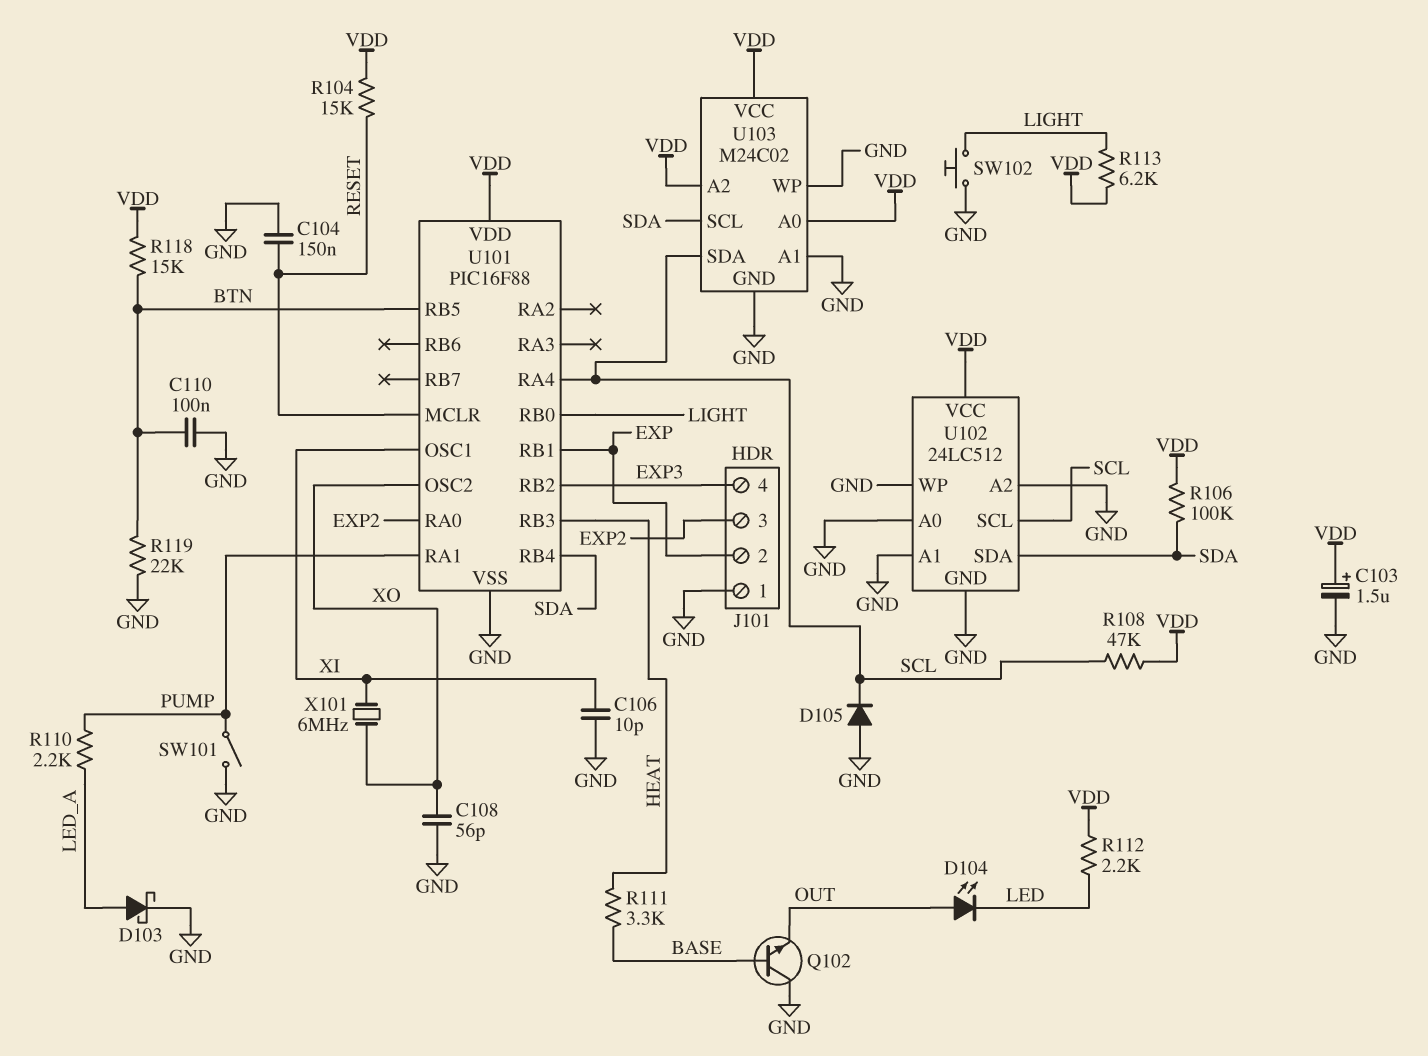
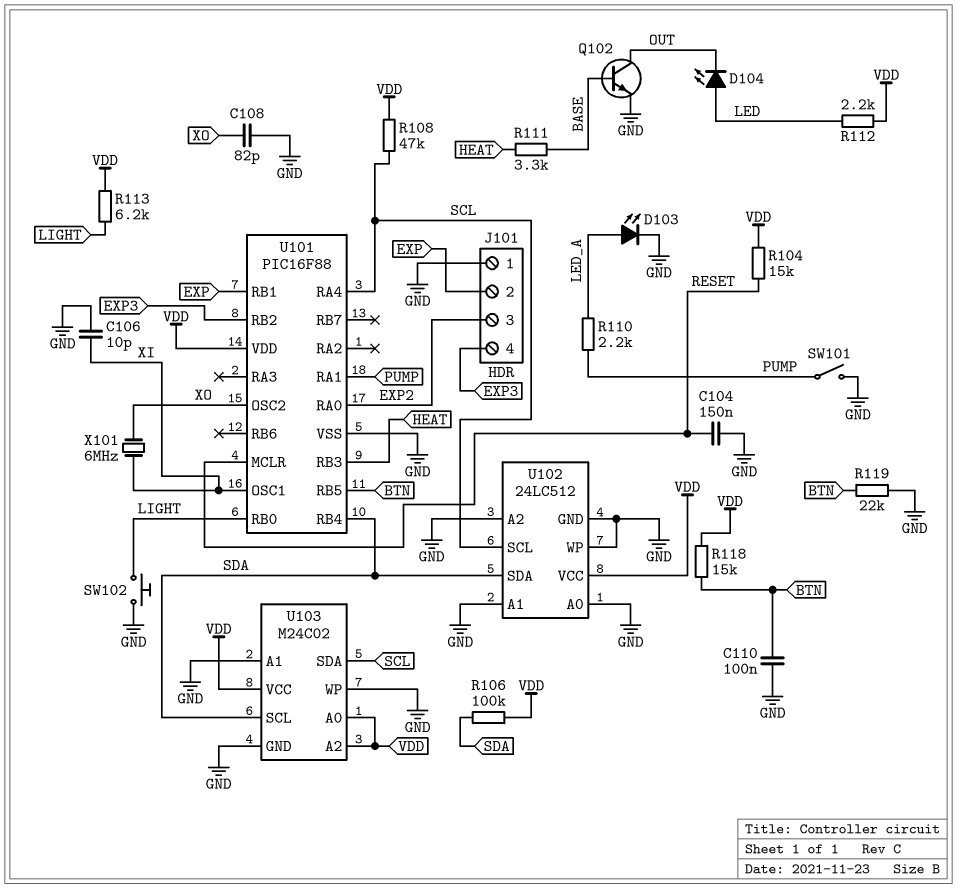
C103: 1.5uF (plus VDD, minus GND) -> none
C108: 56pF (GND, XO) -> 82pF (GND, XO)
D103: schottky (A LED_A, K GND) -> LED (A LED_A, K GND)
D104: LED (A OUT, K LED) -> LED (A LED, K OUT)
D105: diode (A GND, K SCL) -> none
Q102: NPN (B BASE, C GND, E OUT) -> NPN (B BASE, C OUT, E GND)

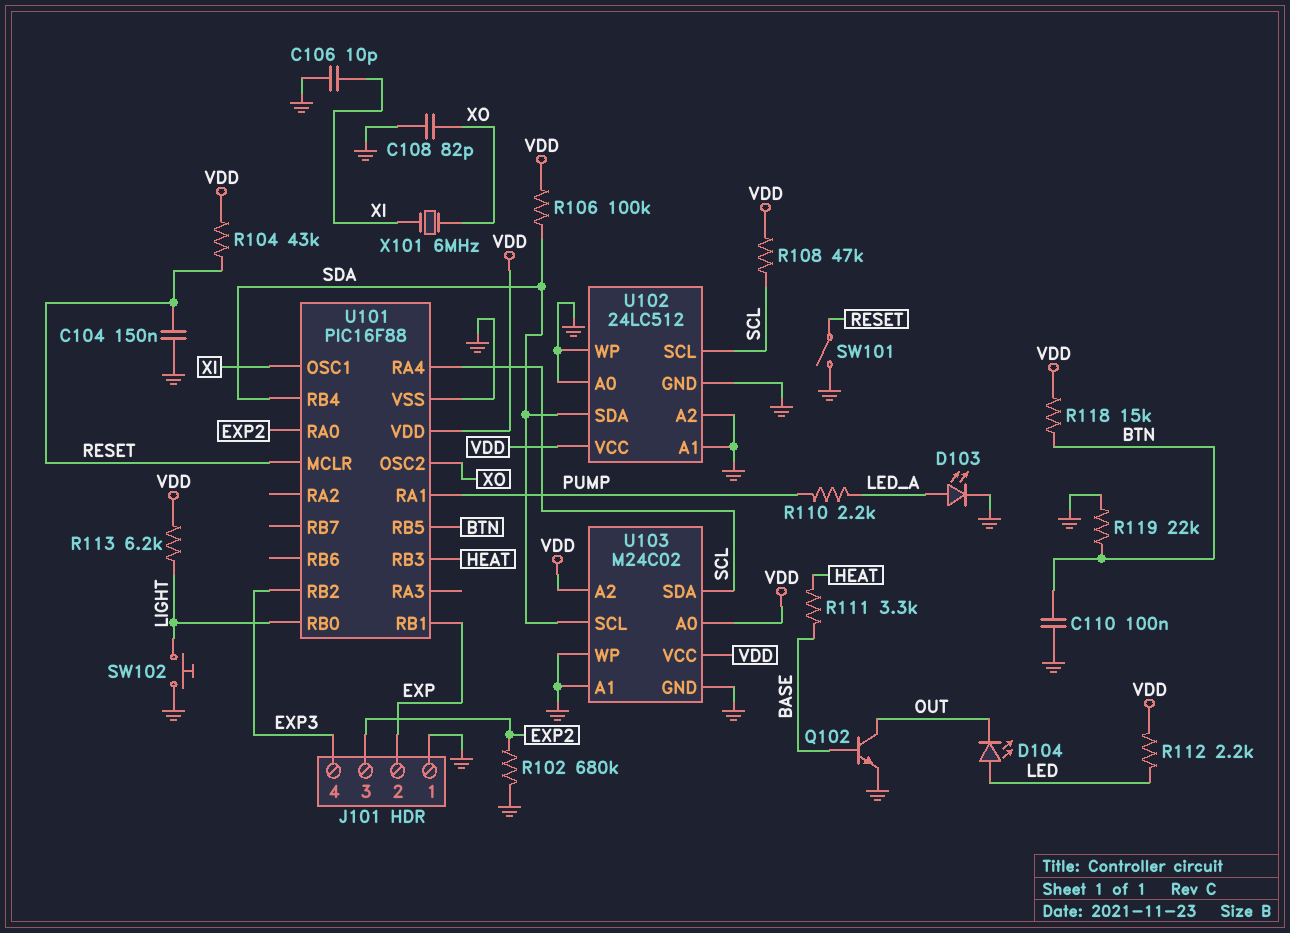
R102: none -> 680k (EXP2, GND)
R104: 15k (RESET, VDD) -> 43k (RESET, VDD)
SW101: switch (GND, PUMP) -> switch (GND, RESET)

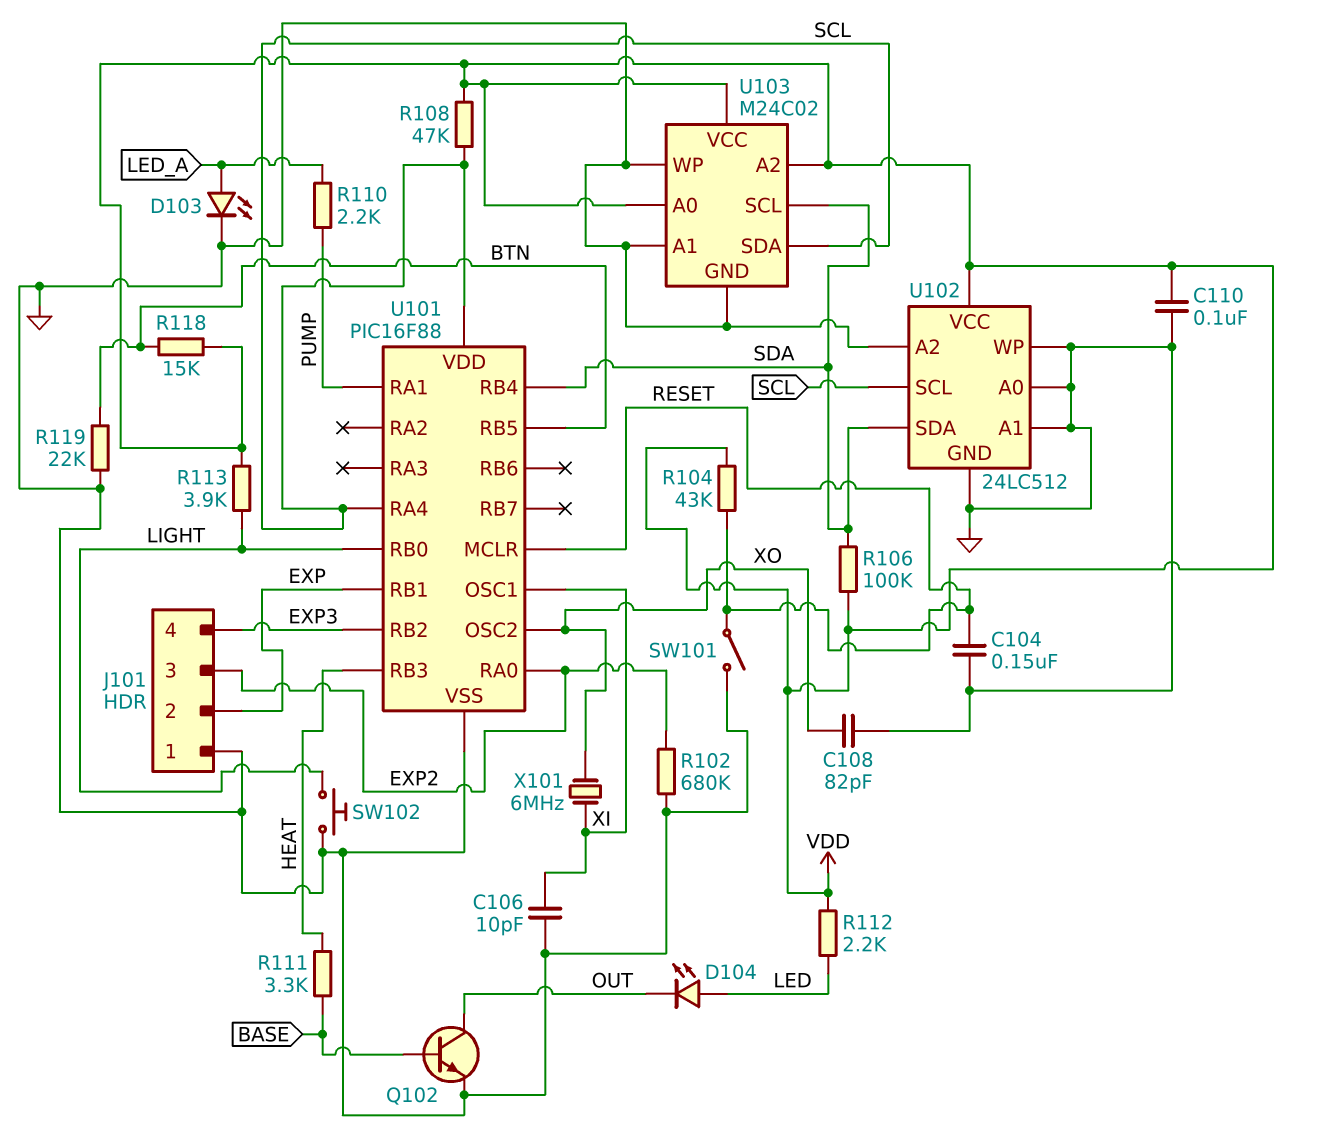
C110: 100nF (BTN, GND) -> 100nF (GND, VDD)
R113: 6.2k (LIGHT, VDD) -> 3.9k (LIGHT, VDD)
U101 pin VDD: VDD -> SCL

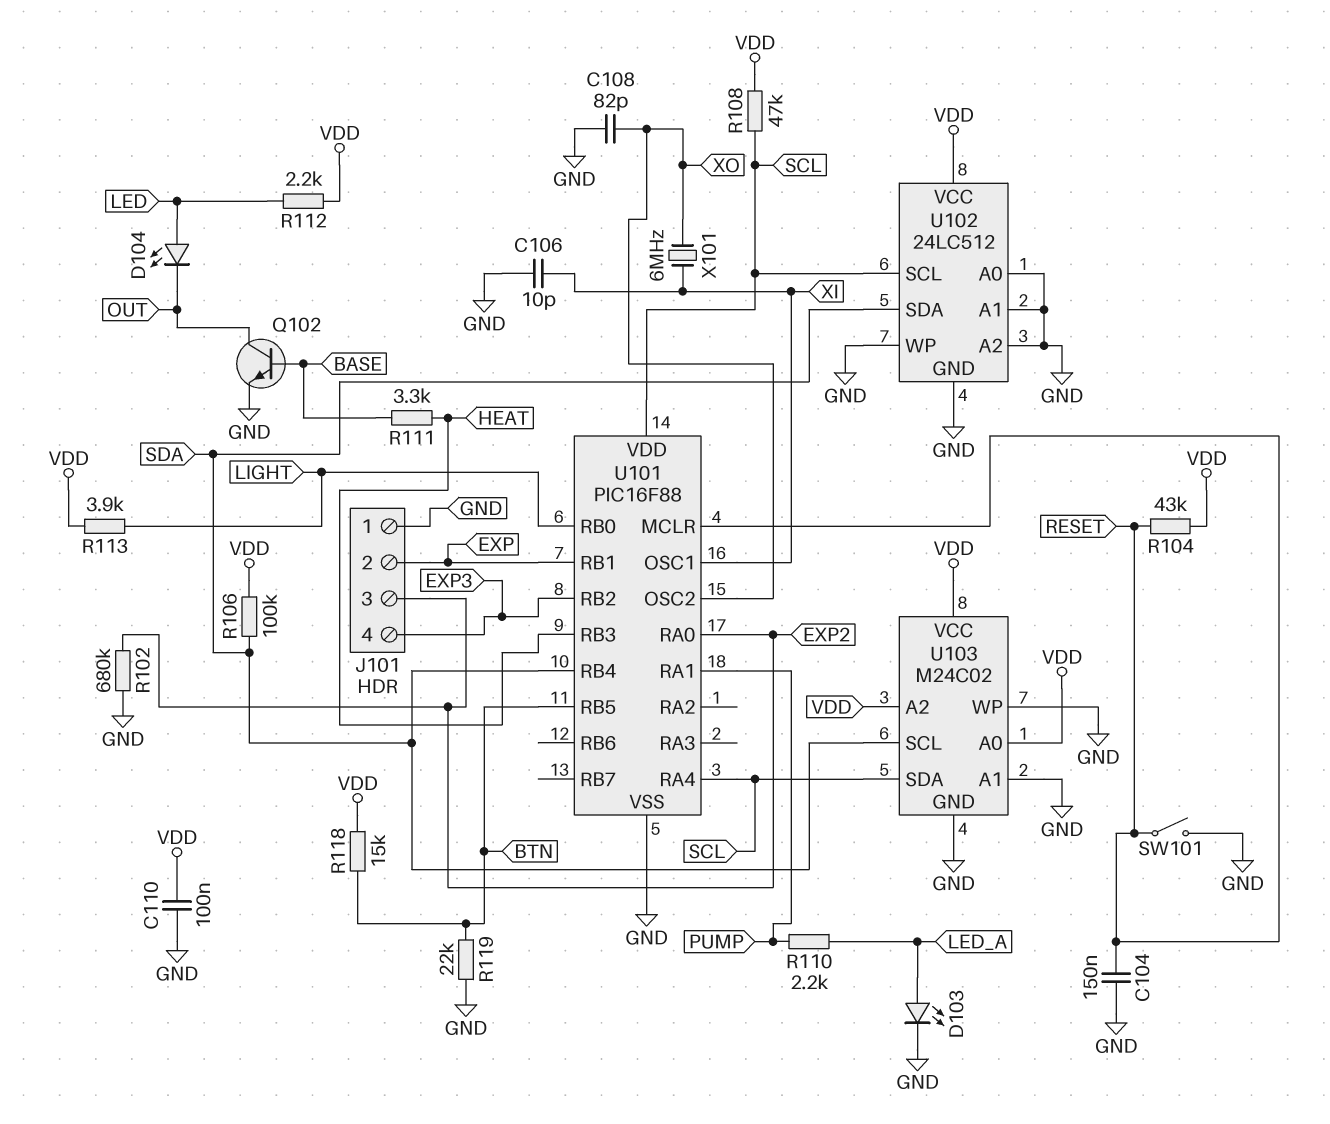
SW102: button (GND, LIGHT) -> none

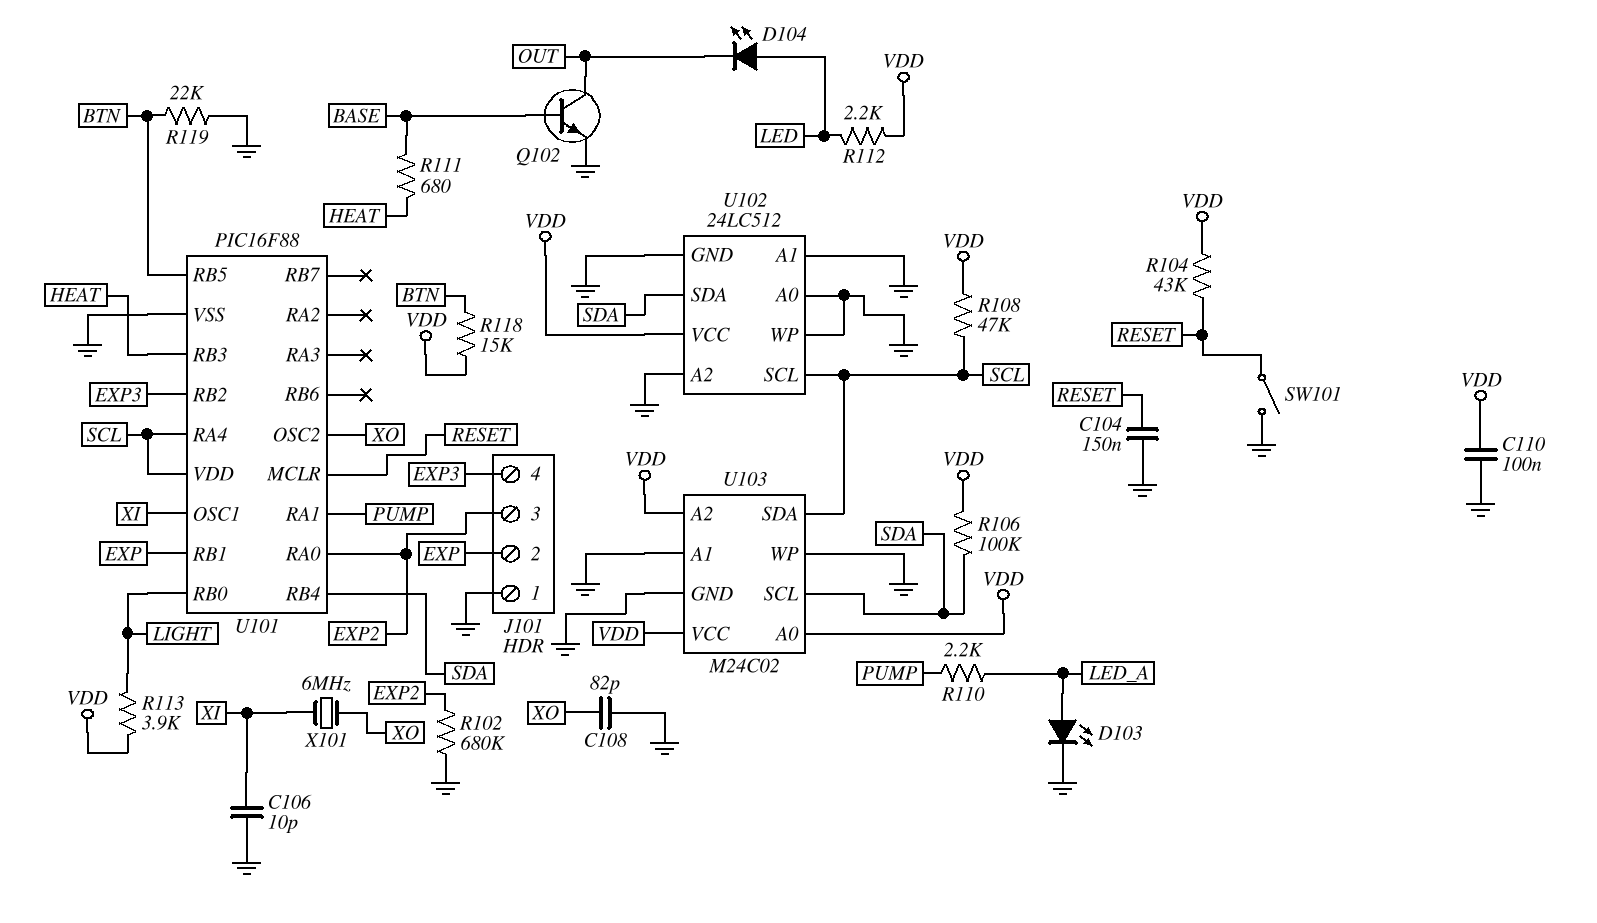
R111: 3.3k (BASE, HEAT) -> 680 (BASE, HEAT)

